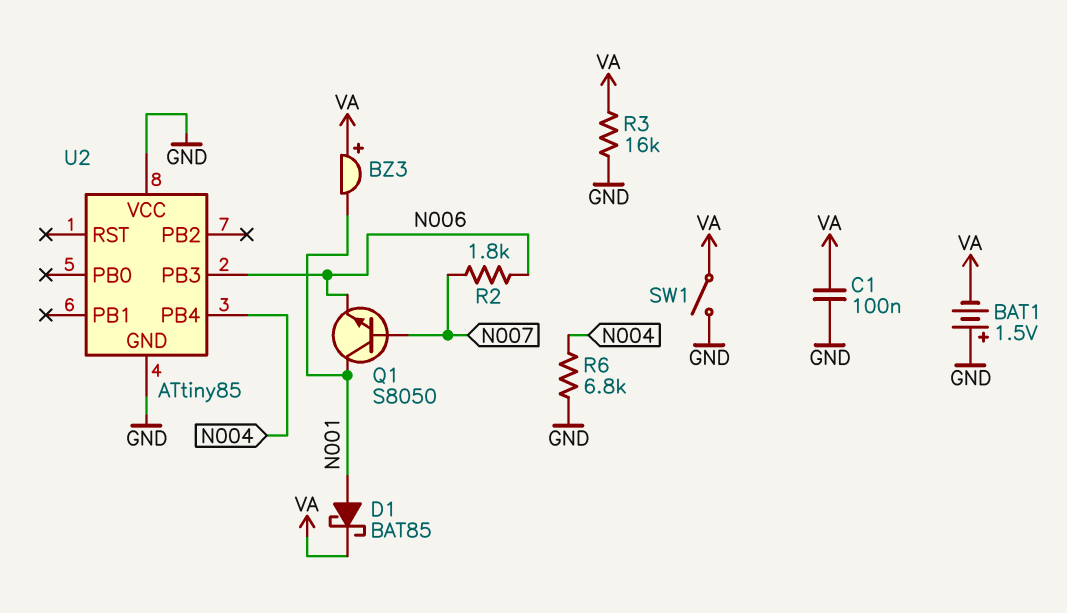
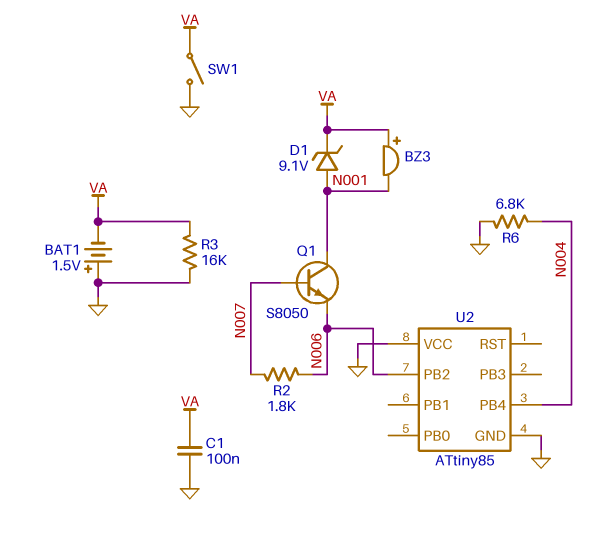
D1: schottky BAT85 (A N001, K VA) -> zener 9.1V (A N001, K VA)
U2 pin PB2: none -> N006
U2 pin PB3: N006 -> none

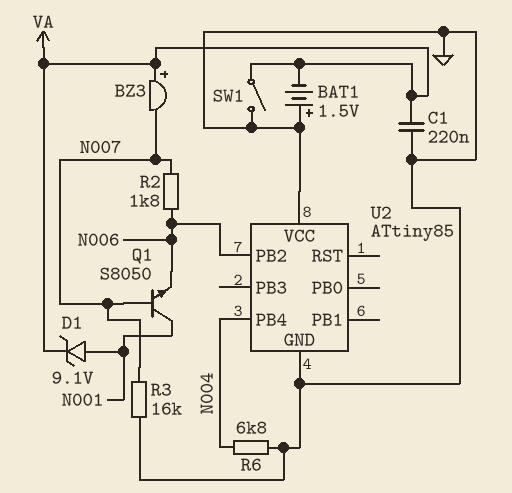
BZ3: buzzer (plus VA, minus N001) -> buzzer (plus VA, minus N007)
C1: 100nF (GND, VA) -> 220nF (GND, VA)
R3: 16k (GND, VA) -> 16k (GND, N007)

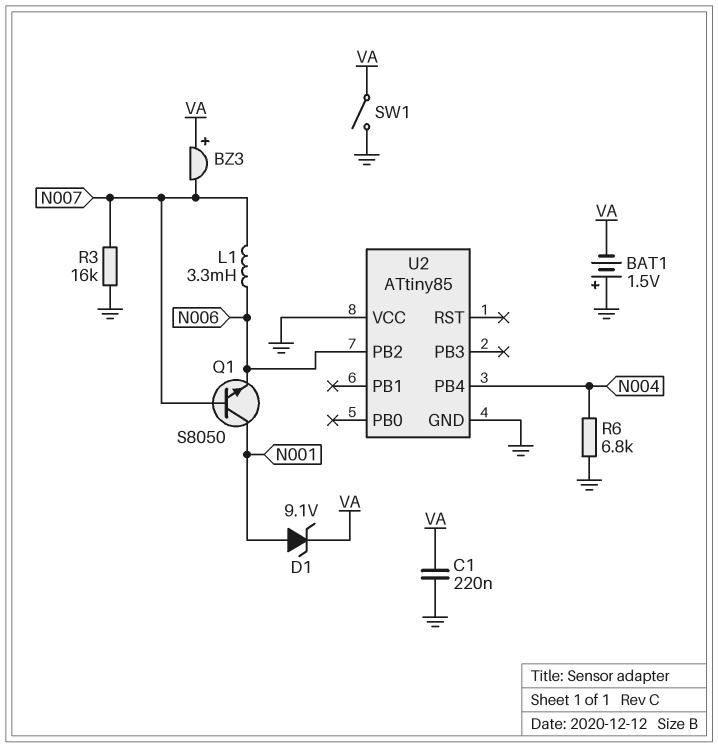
L1: none -> 3.3mH (N006, N007)
R2: 1.8k (N006, N007) -> none

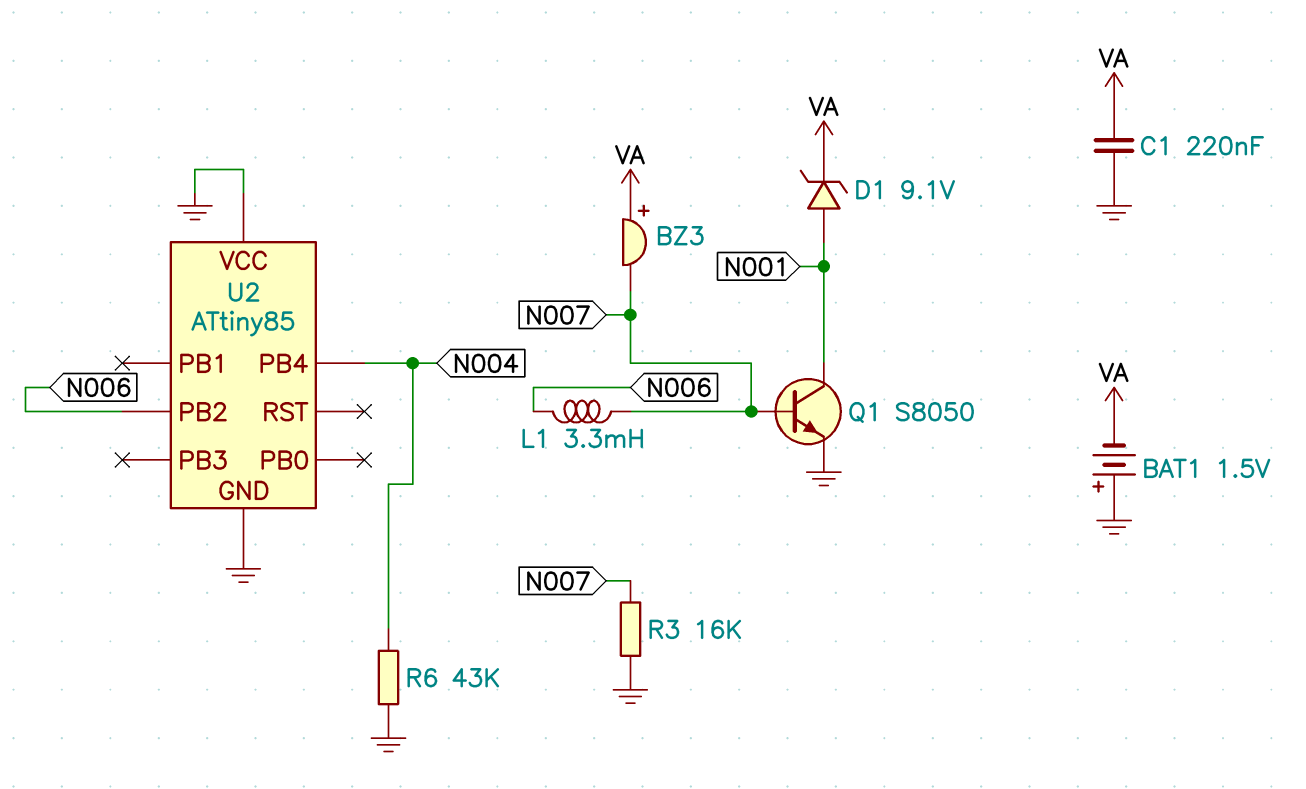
Q1: NPN S8050 (B N007, C N001, E N006) -> NPN S8050 (B N007, C N001, E GND)
R6: 6.8k (GND, N004) -> 43k (GND, N004)
SW1: switch (GND, VA) -> none

